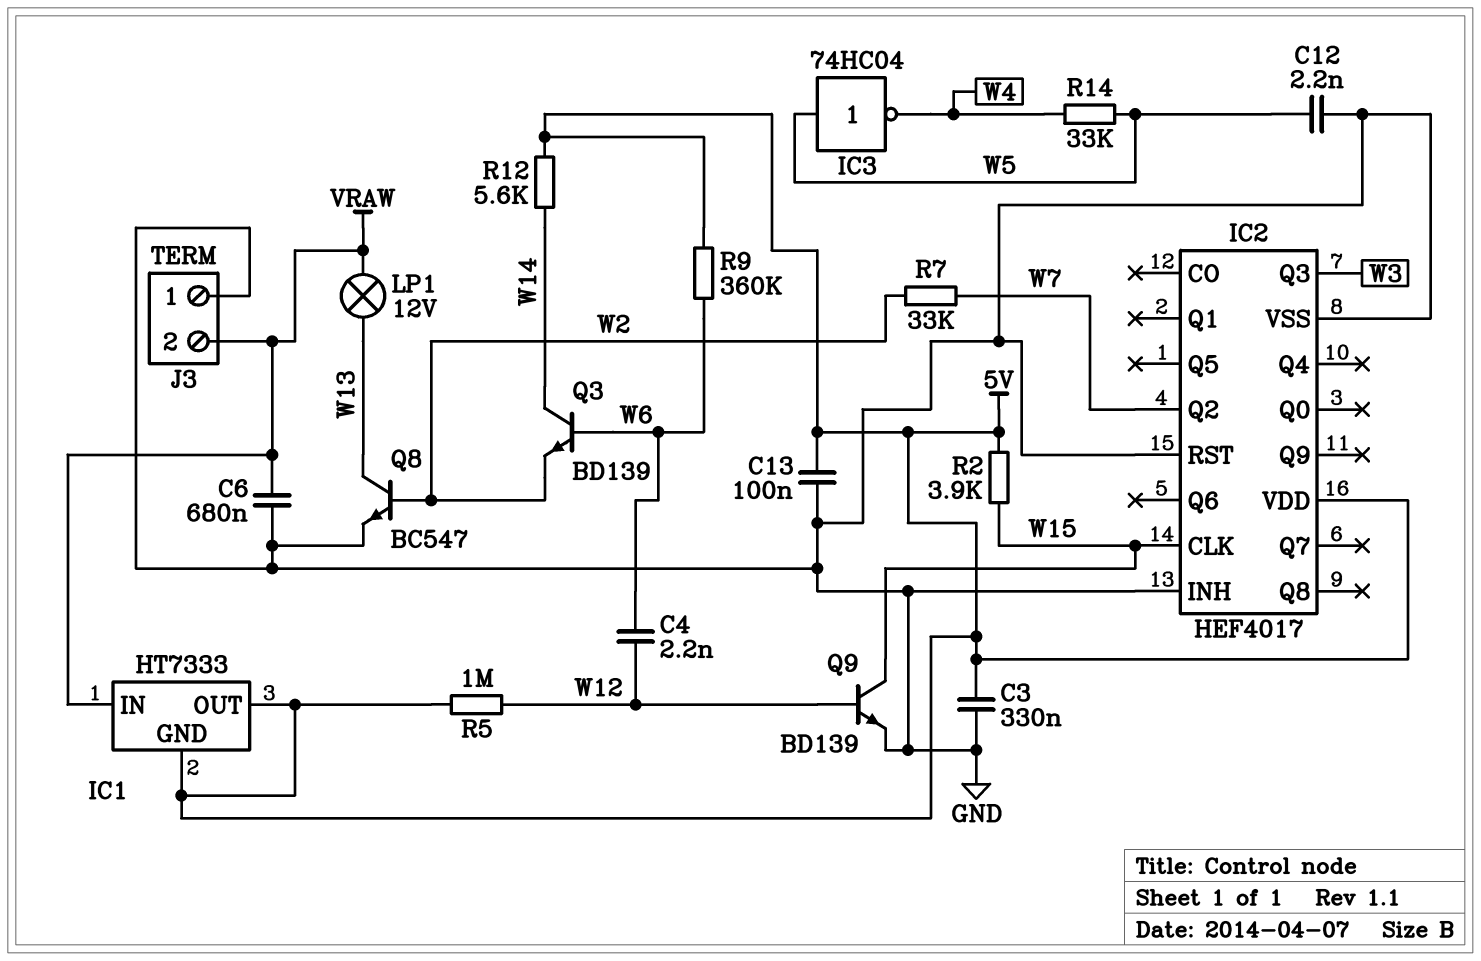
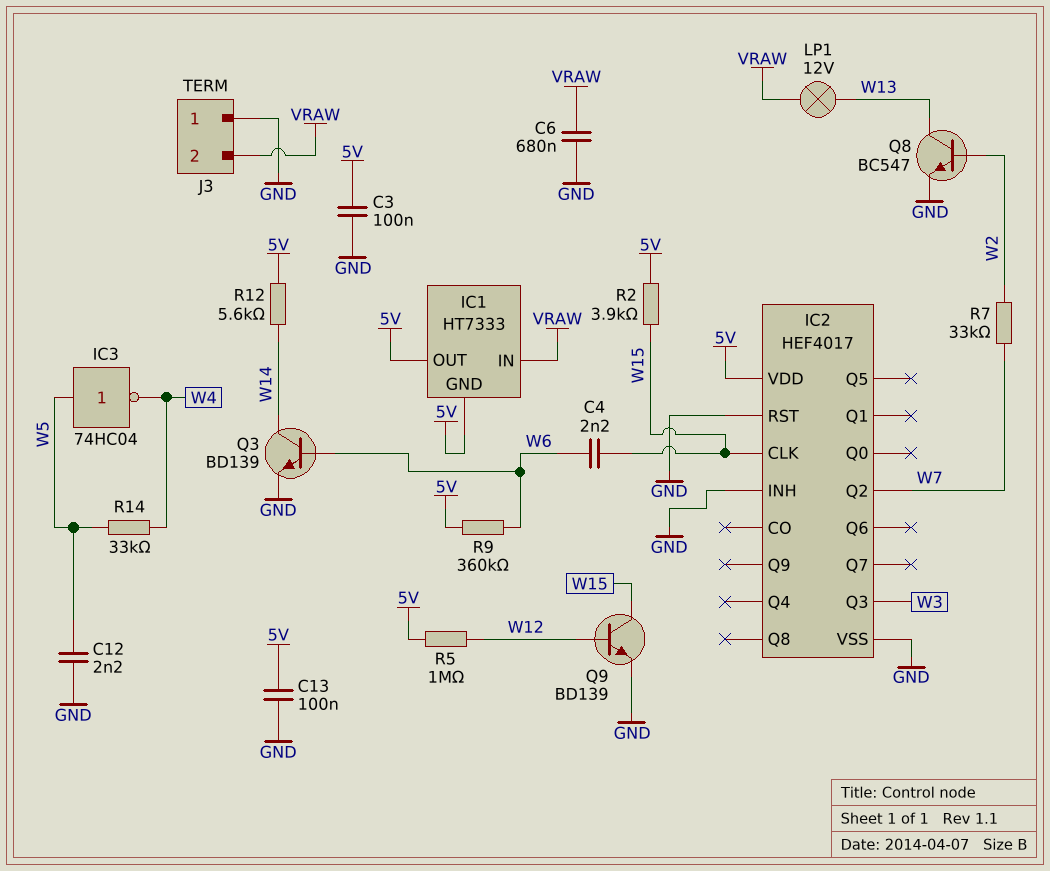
C3: 330nF (5V, GND) -> 100nF (5V, GND)
C4: 2.2nF (W6, W12) -> 2.2nF (W6, W15)
Q3: NPN BD139 (B W6, C W14, E W2) -> NPN BD139 (B W6, C W14, E GND)

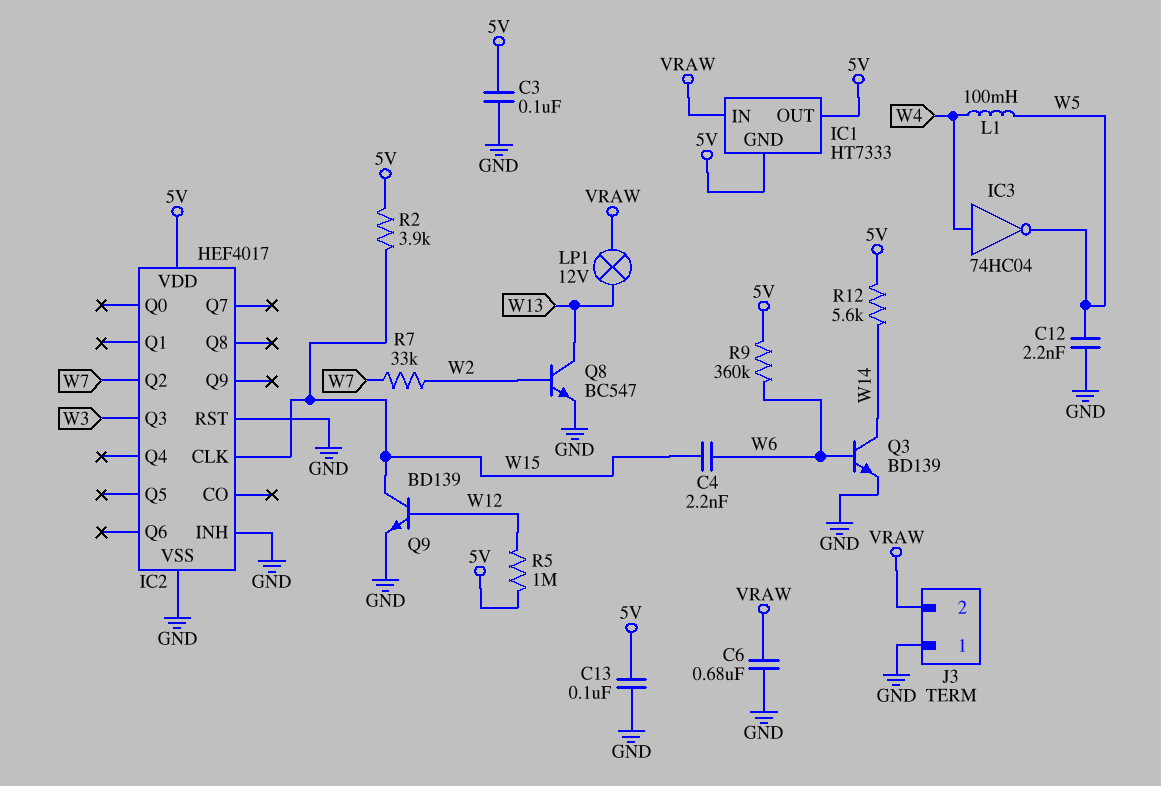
IC3: NOT 74HC04 (in W5, out W4) -> NOT 74HC04 (in W4, out W5)
L1: none -> 100mH (W4, W5)
R14: 33k (W4, W5) -> none

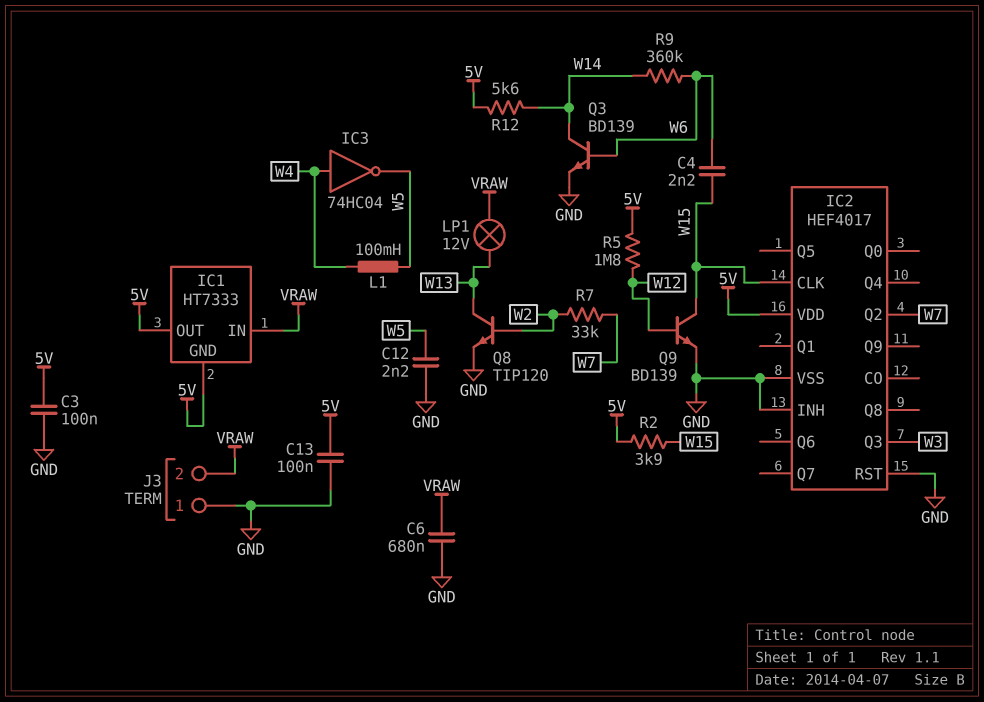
Q8: NPN BC547 (B W2, C W13, E GND) -> NPN TIP120 (B W2, C W13, E GND)
R5: 1M (5V, W12) -> 1.8M (5V, W12)
R9: 360k (5V, W6) -> 360k (W6, W14)

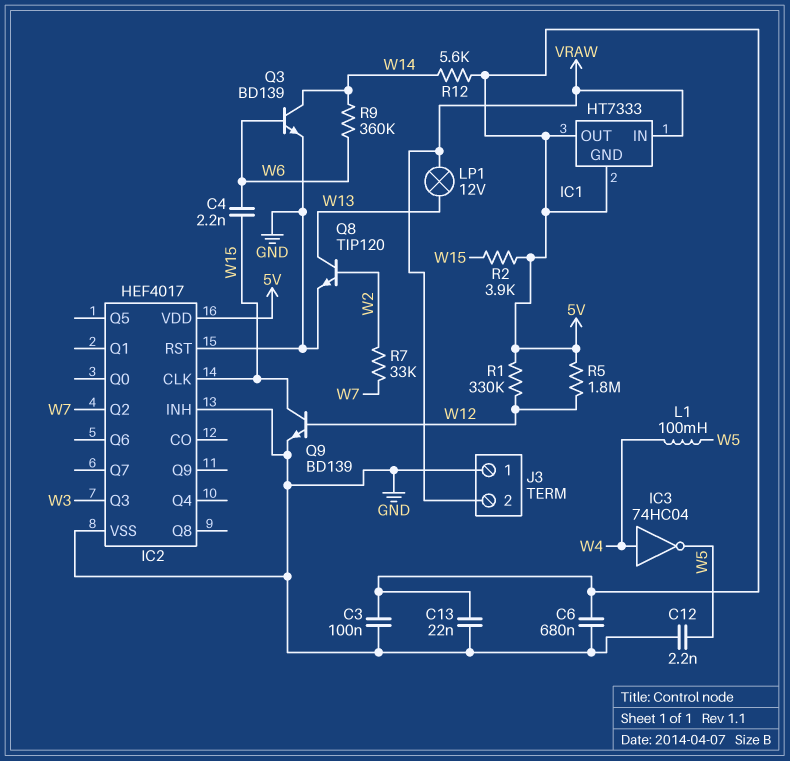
C6: 680nF (GND, VRAW) -> 680nF (5V, GND)
C13: 100nF (5V, GND) -> 22nF (5V, GND)
R1: none -> 330k (5V, W12)

